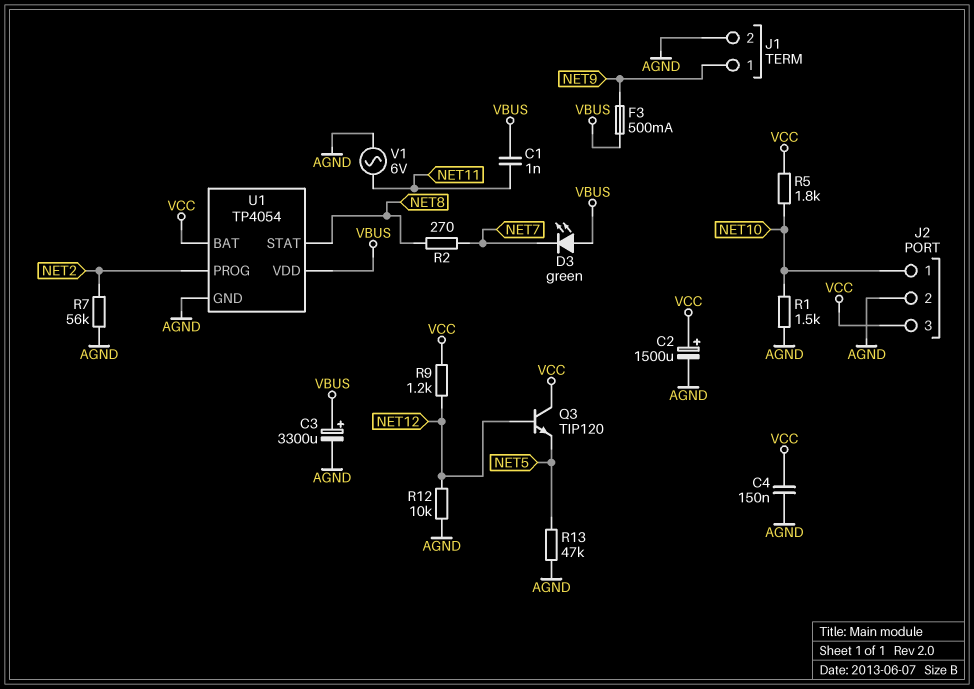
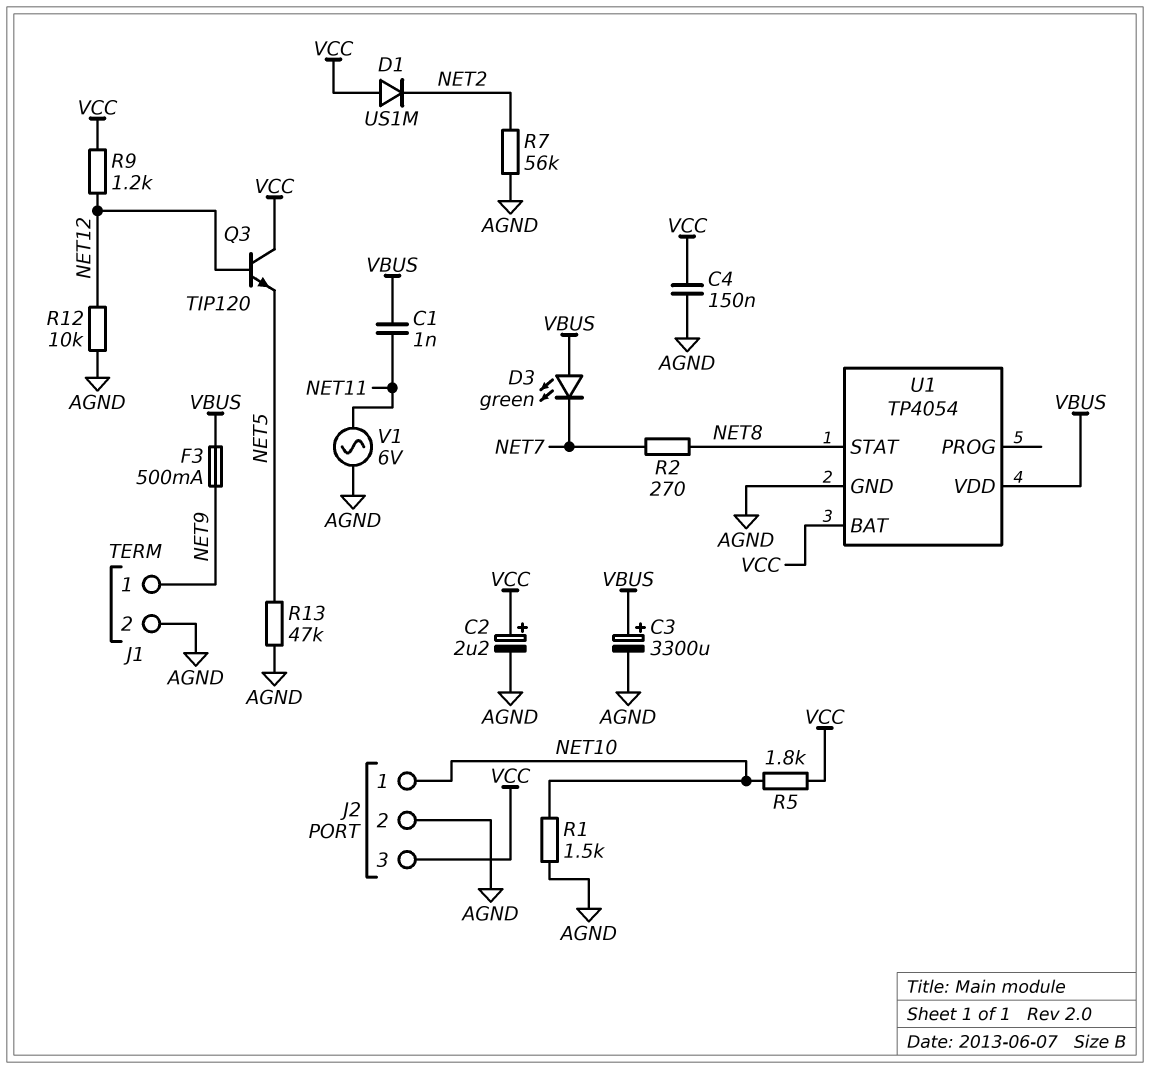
C2: 1500uF (plus VCC, minus AGND) -> 2.2uF (plus VCC, minus AGND)
D1: none -> diode US1M (A VCC, K NET2)
U1 pin PROG: NET2 -> none

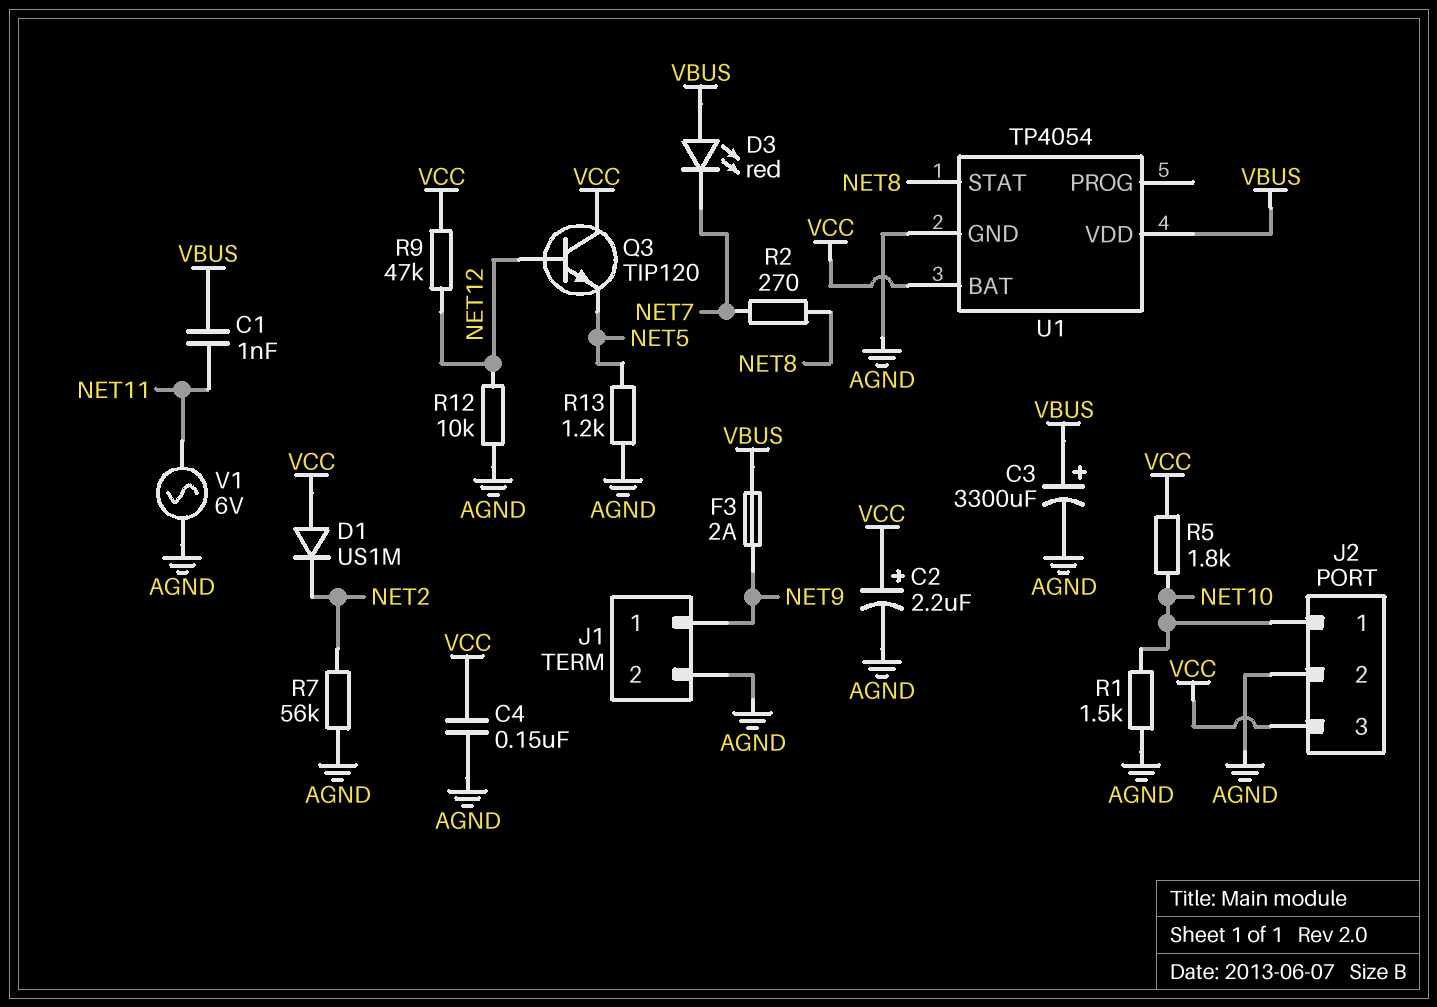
D3: LED green (A VBUS, K NET7) -> LED red (A VBUS, K NET7)
F3: 500mA (NET9, VBUS) -> 2A (NET9, VBUS)
R9: 1.2k (NET12, VCC) -> 47k (NET12, VCC)
R13: 47k (AGND, NET5) -> 1.2k (AGND, NET5)

